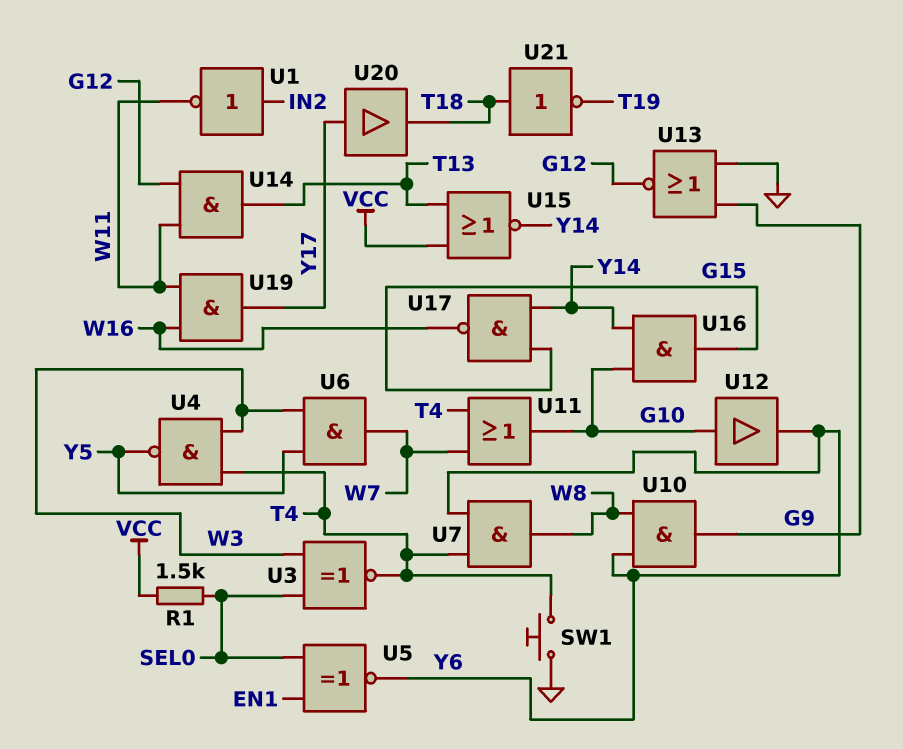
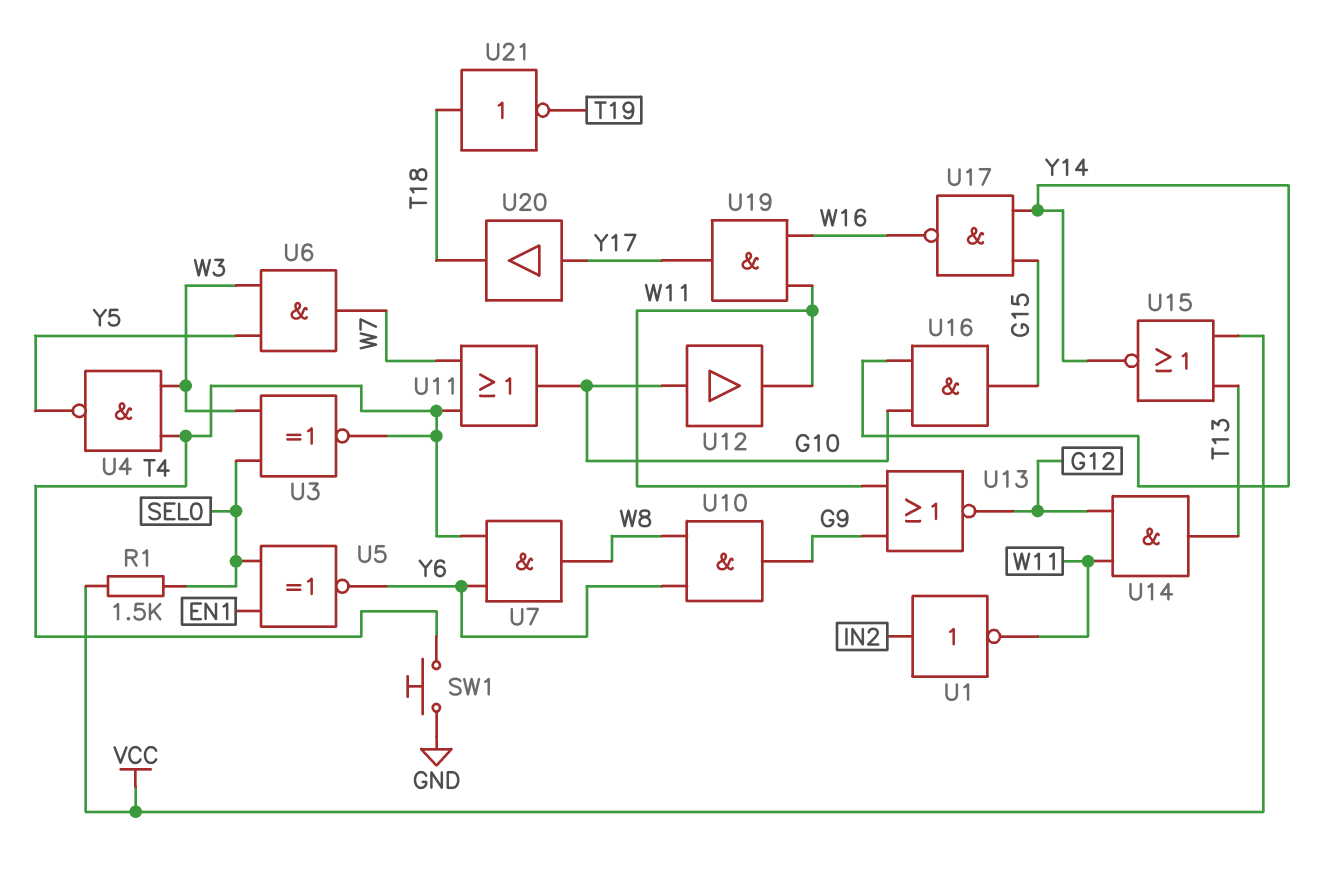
U12: buffer (in G10, out Y6) -> buffer (in G10, out W11)
U13: NOR (in G9, in GND, out G12) -> NOR (in G9, in W11, out G12)

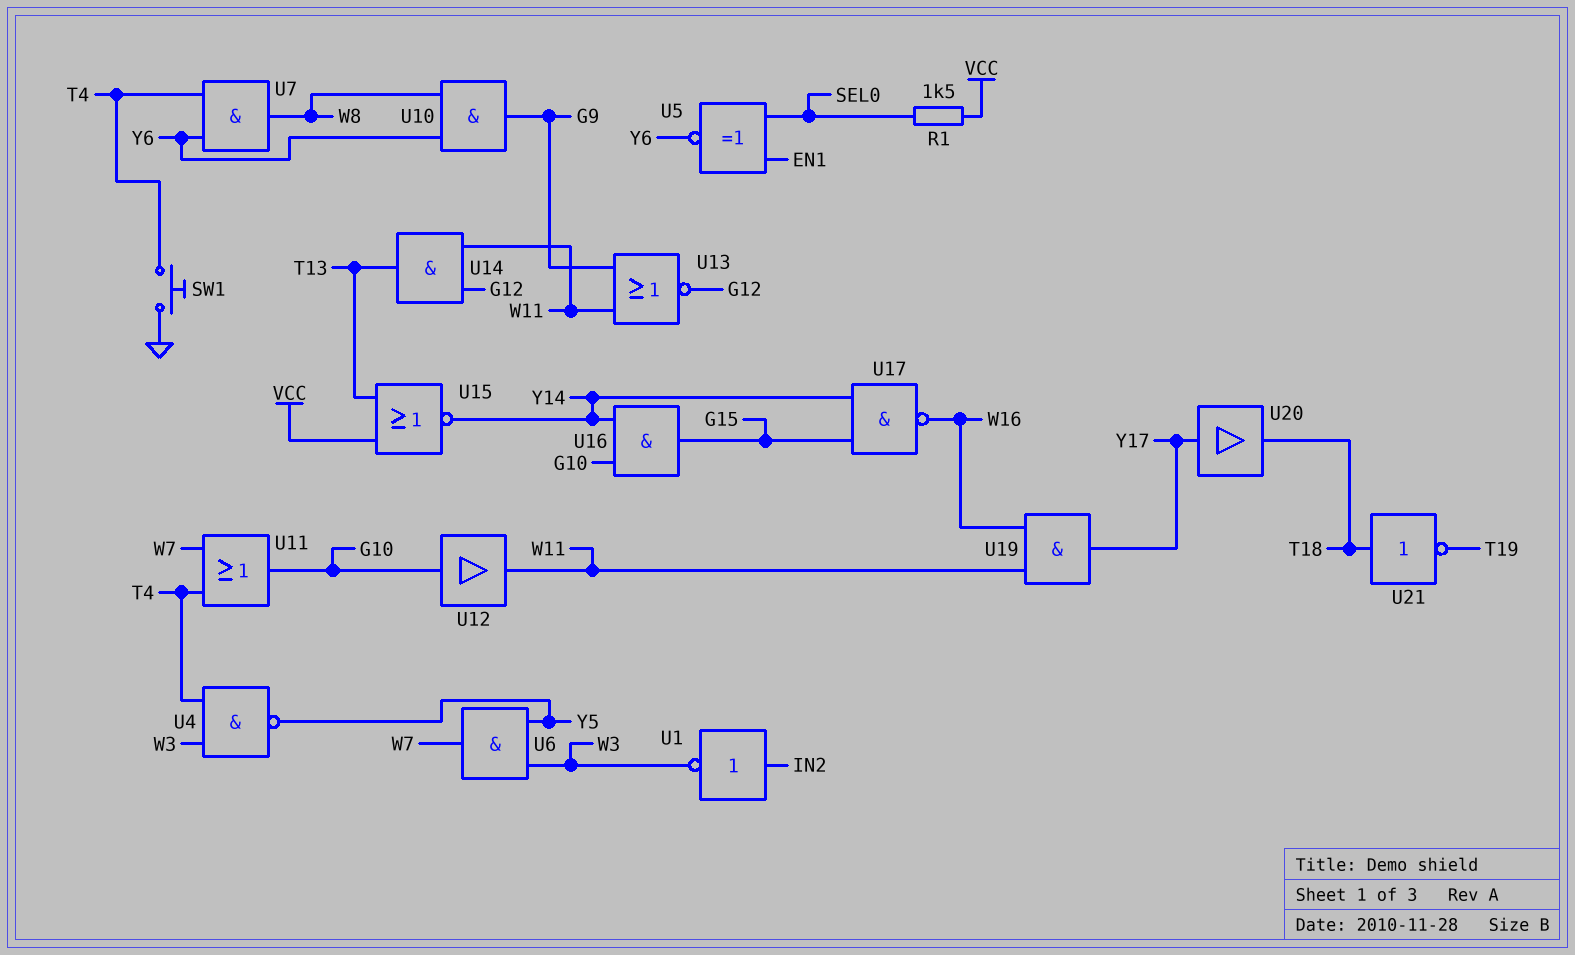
U1: NOT (in IN2, out W11) -> NOT (in IN2, out W3)
U3: XNOR (in SEL0, in W3, out T4) -> none

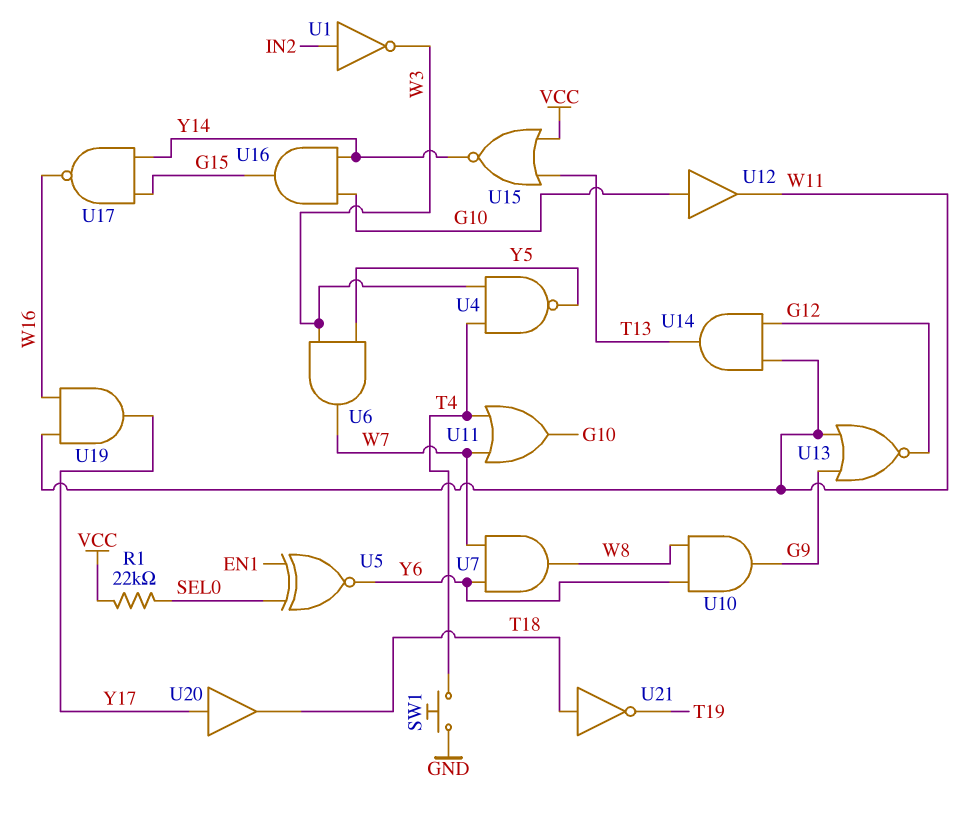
R1: 1.5k (SEL0, VCC) -> 22k (SEL0, VCC)
U7: AND (in T4, in Y6, out W8) -> AND (in W7, in Y6, out W8)

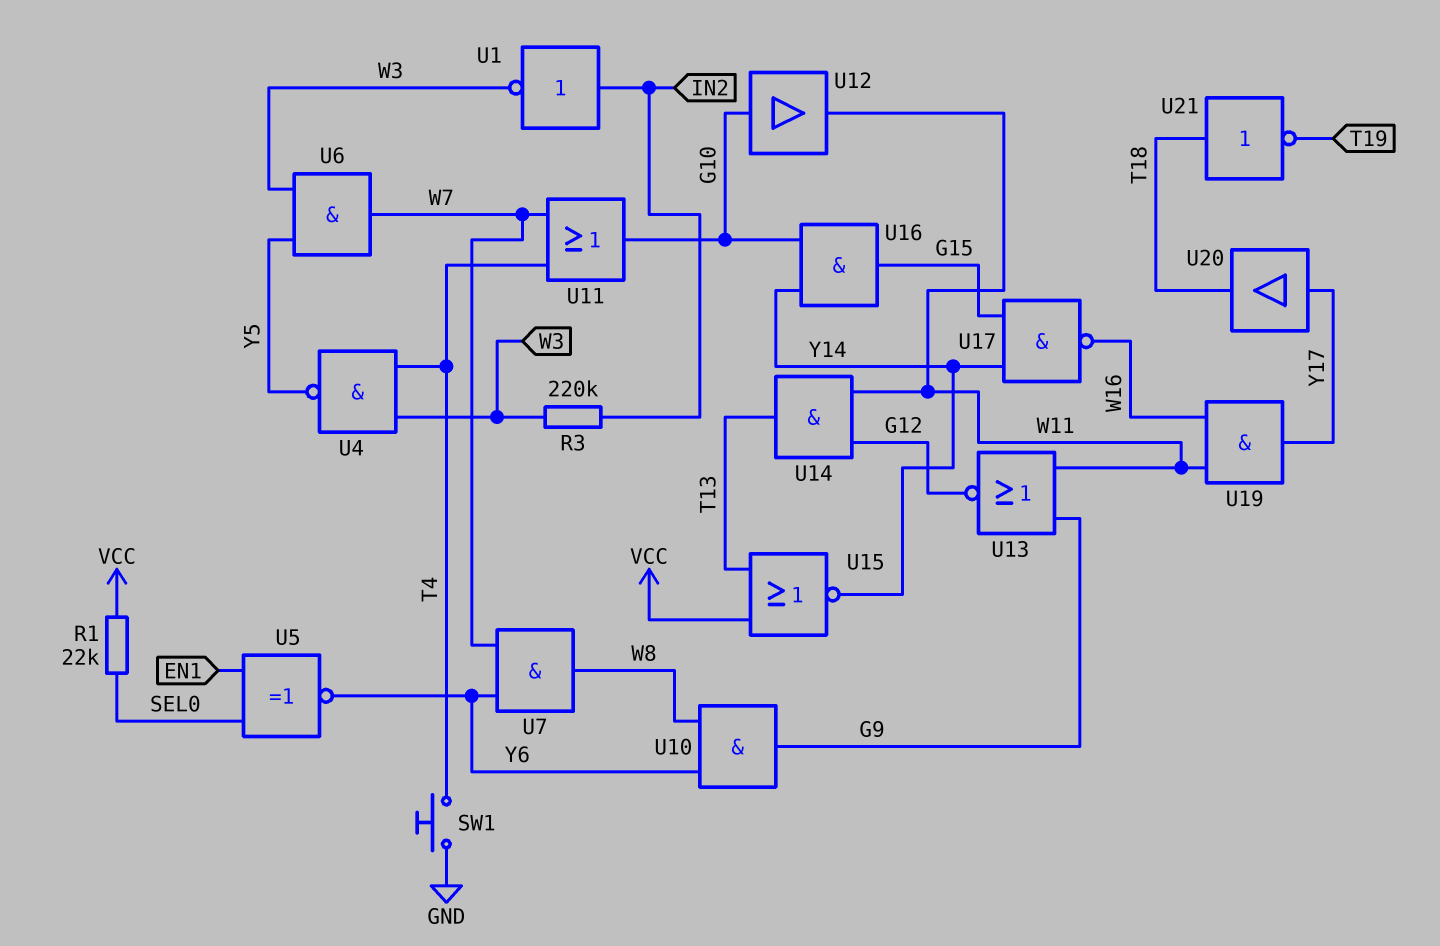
R3: none -> 220k (IN2, W3)

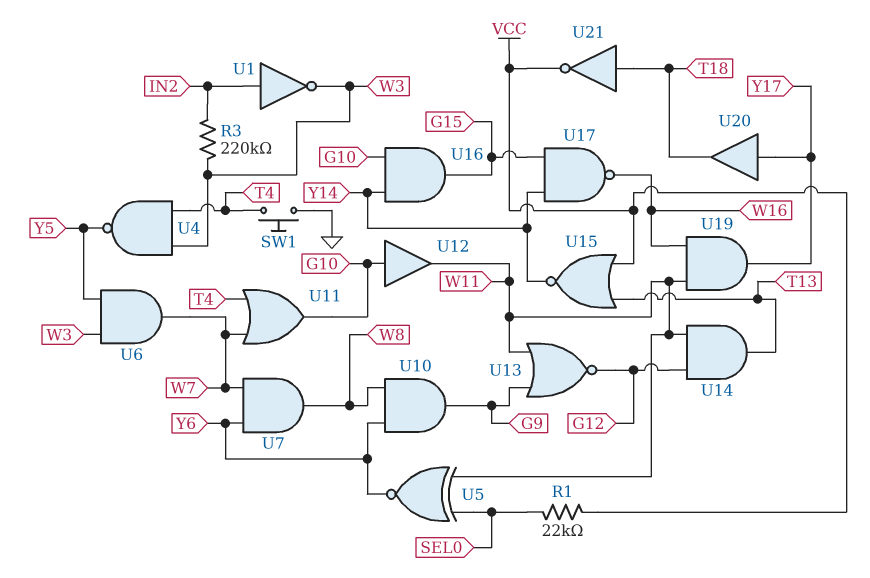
U5: XNOR (in EN1, in SEL0, out Y6) -> XNOR (in SEL0, in W11, out Y6)
U21: NOT (in T18, out T19) -> NOT (in T18, out VCC)

